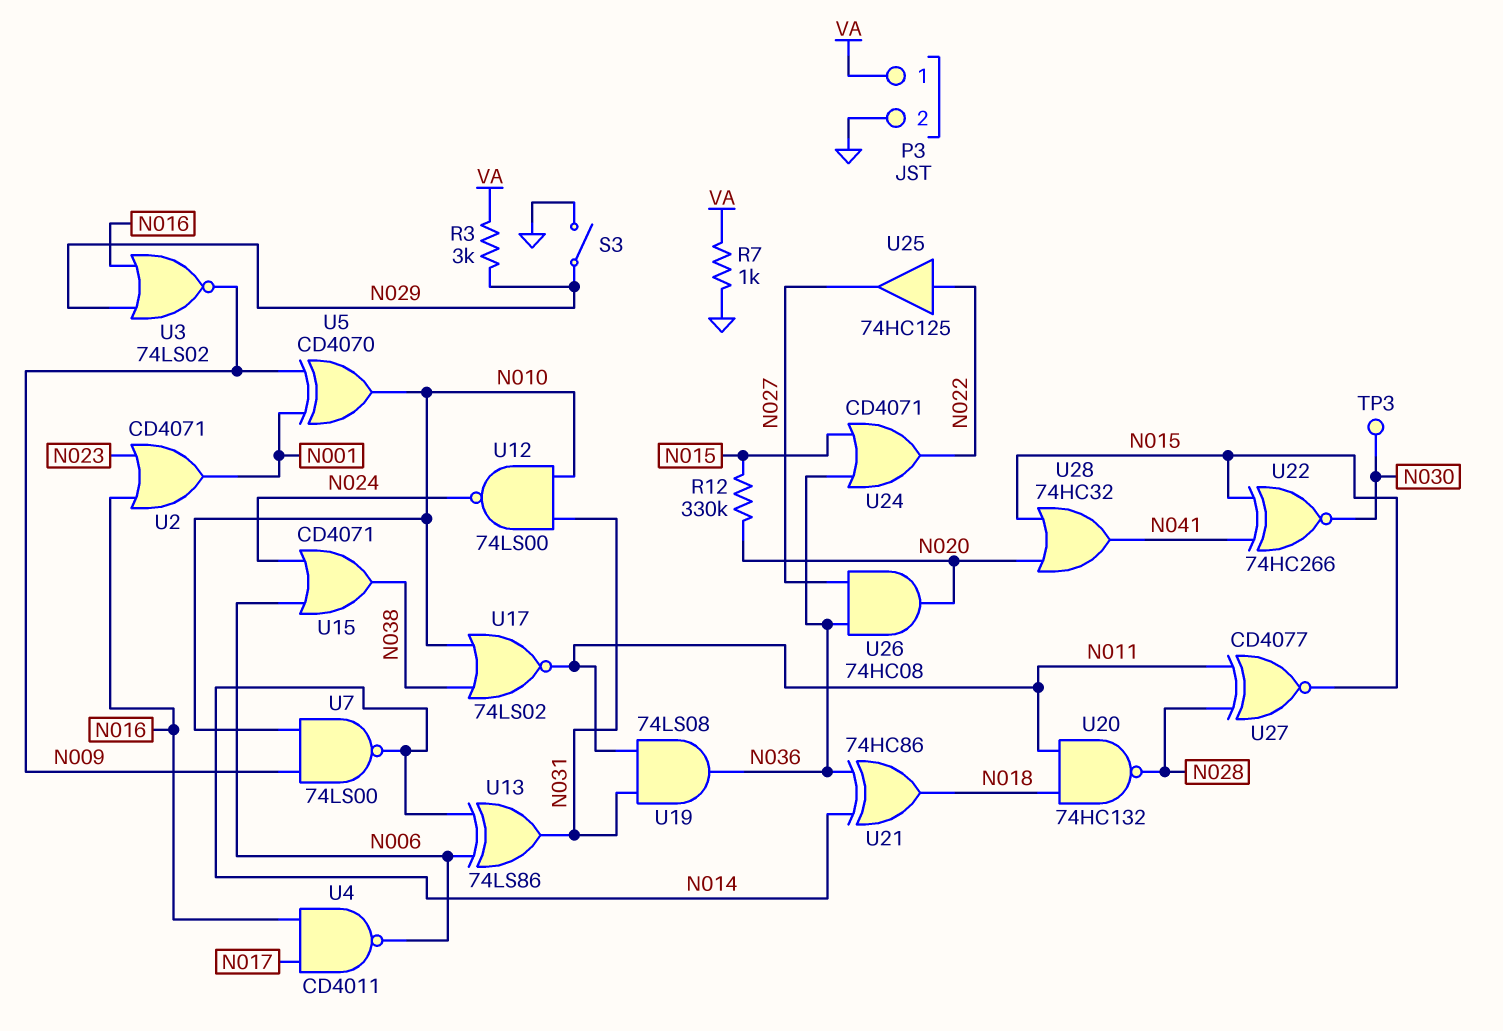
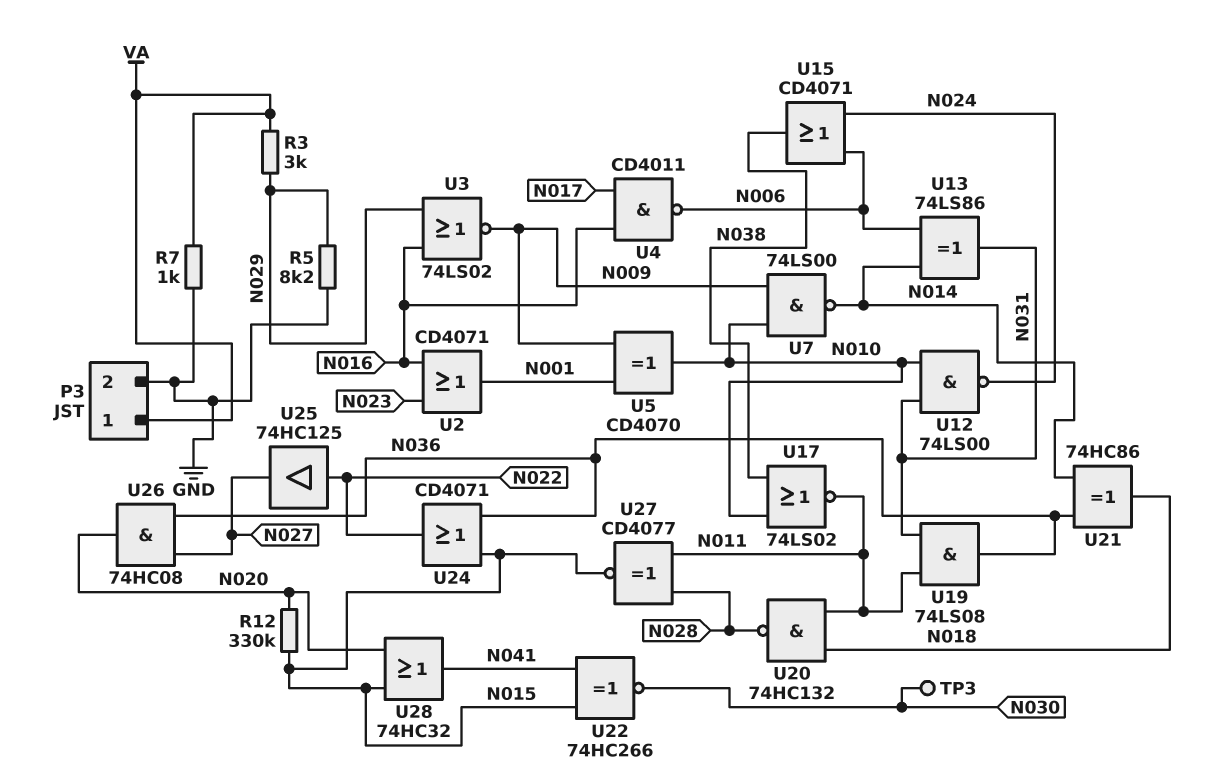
R5: none -> 8.2k (GND, N029)
S3: switch (GND, N029) -> none

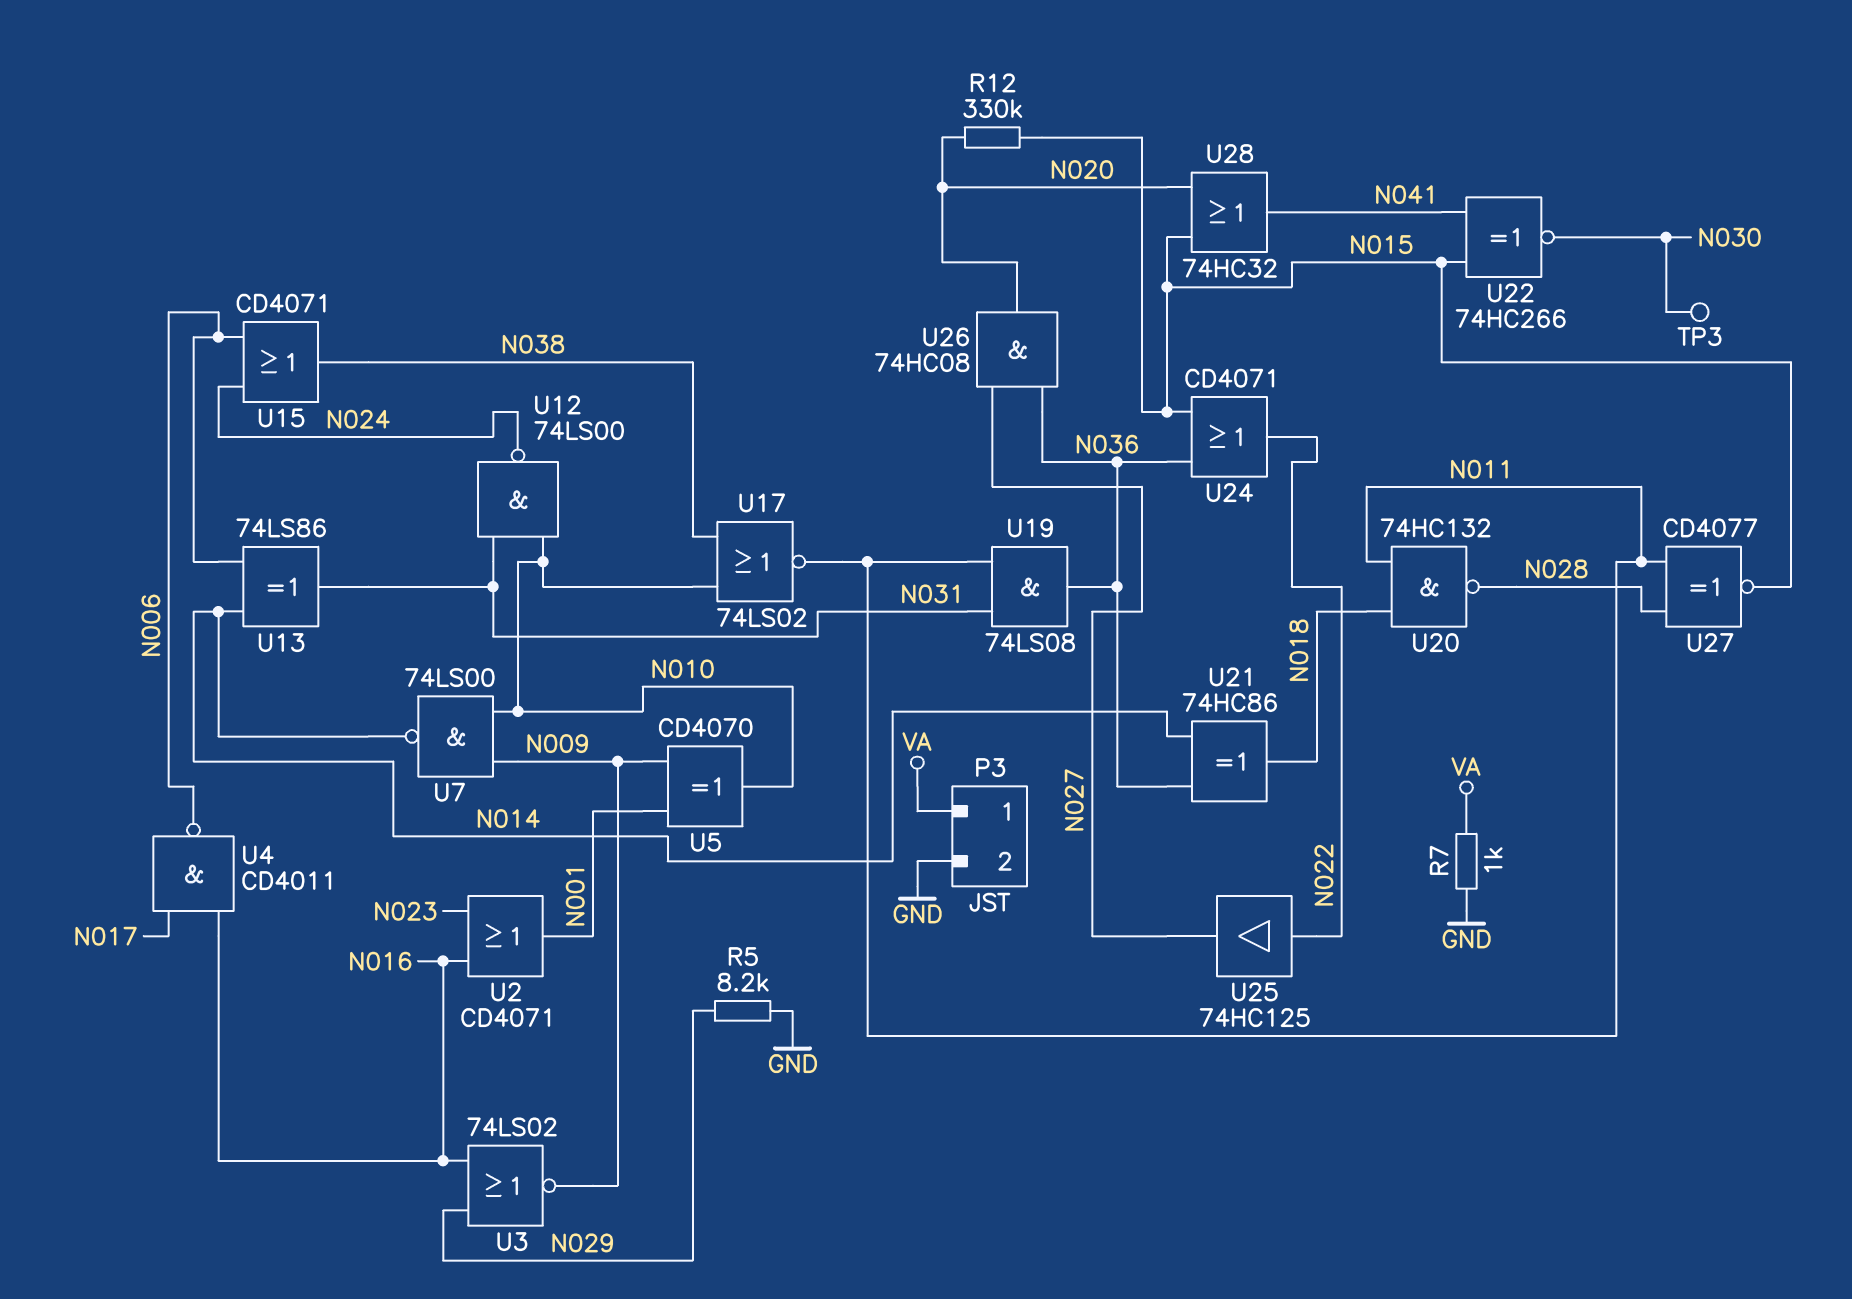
R3: 3k (N029, VA) -> none

